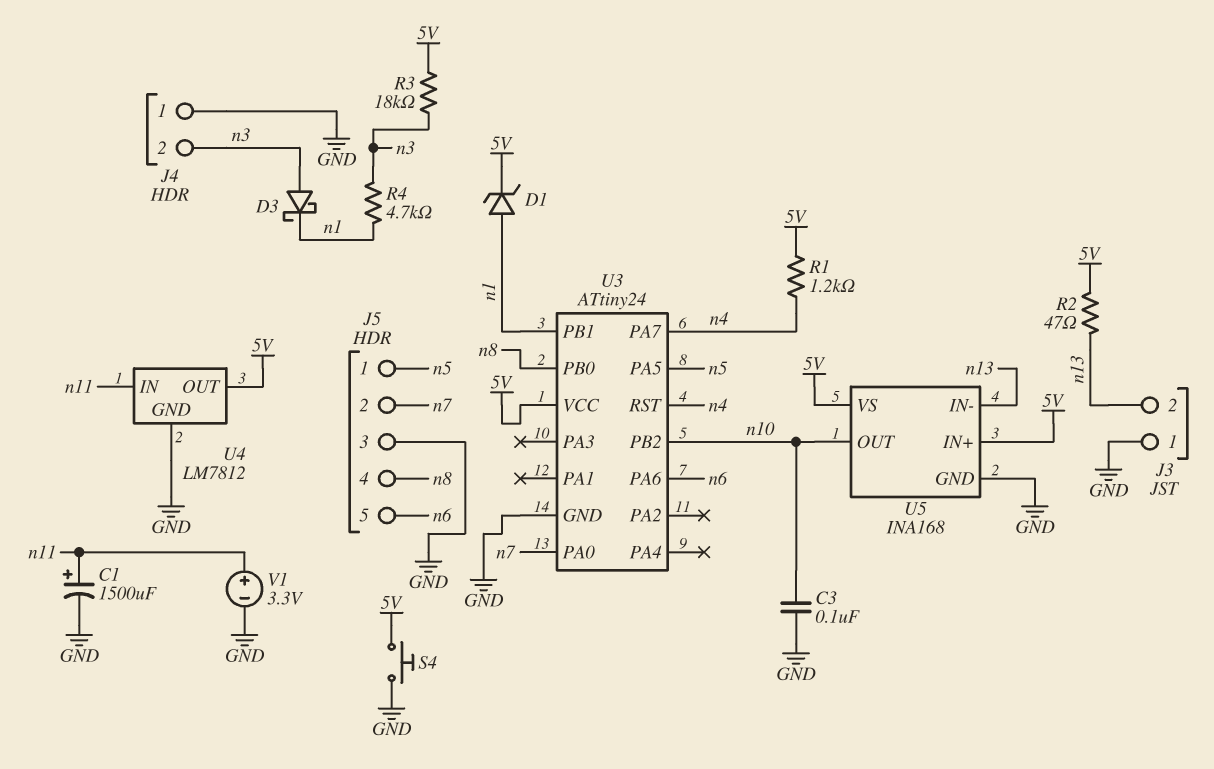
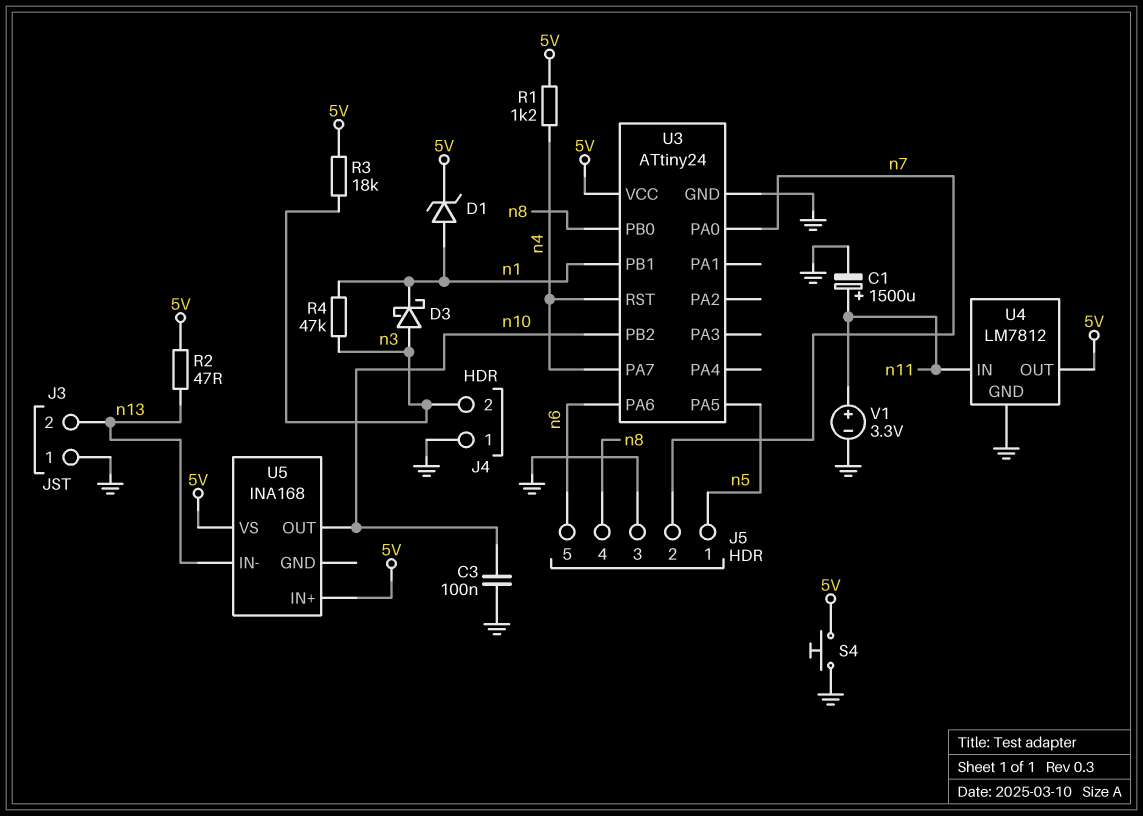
R4: 4.7k (n1, n3) -> 47k (n1, n3)
U5 pin GND: GND -> none

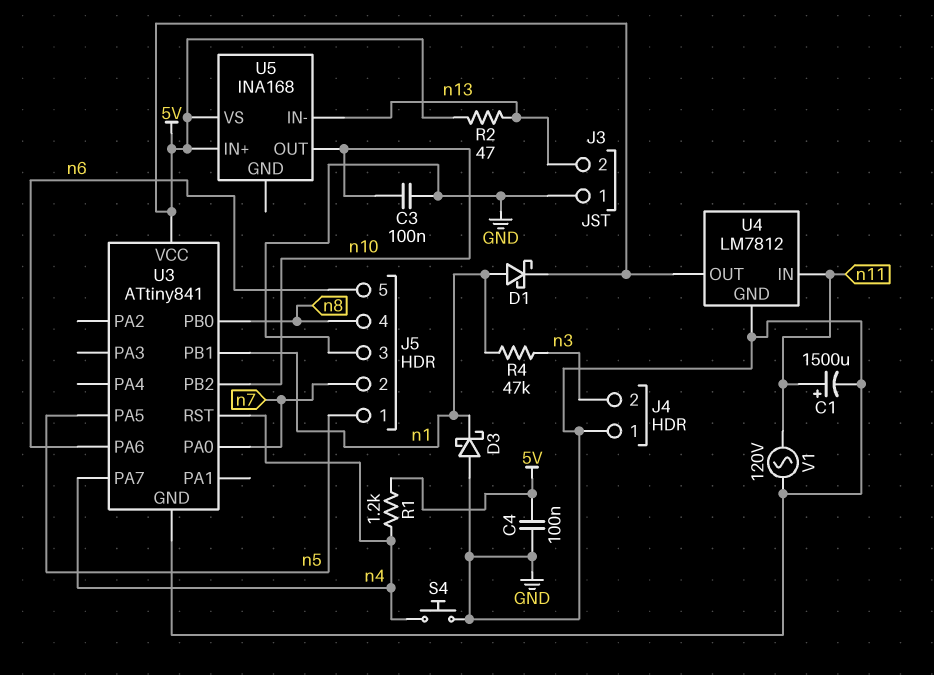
C4: none -> 100nF (5V, GND)
D1: zener (A n1, K 5V) -> schottky (A n1, K 5V)
D3: schottky (A n3, K n1) -> schottky (A GND, K n1)
R3: 18k (5V, n3) -> none
S4: button (5V, GND) -> button (GND, n4)
U3: ATtiny24 -> ATtiny841
V1: 3.3V (plus n11, minus GND) -> AC 120V (GND, n11)

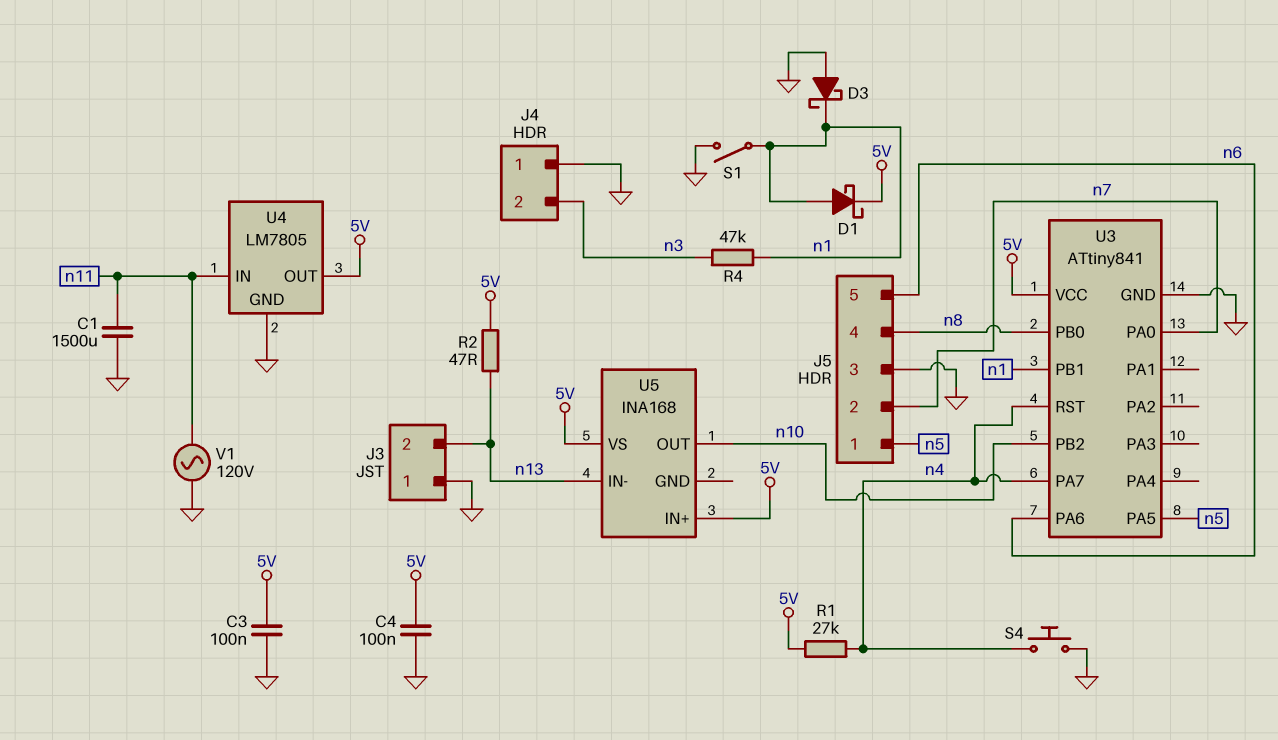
C1: 1500uF (plus n11, minus GND) -> 1500uF (GND, n11)
C3: 100nF (GND, n10) -> 100nF (5V, GND)
R1: 1.2k (5V, n4) -> 27k (5V, n4)
S1: none -> switch (GND, n1)
U4: LM7812 -> LM7805

